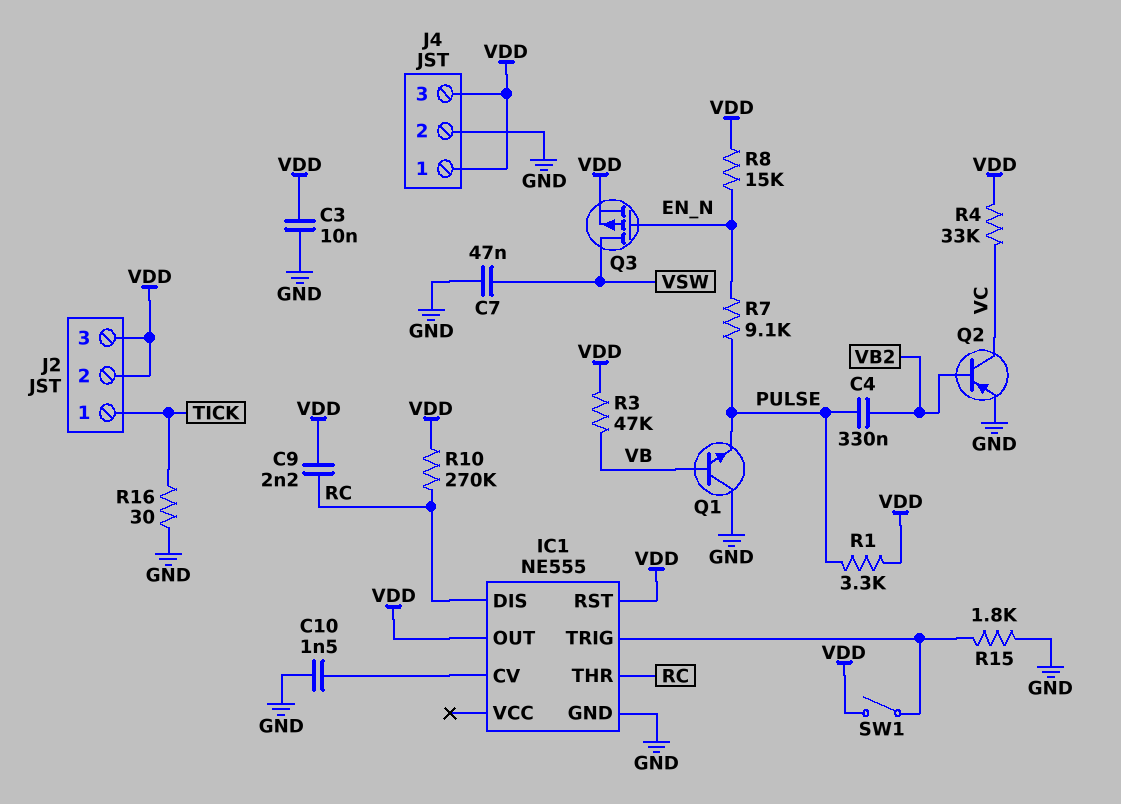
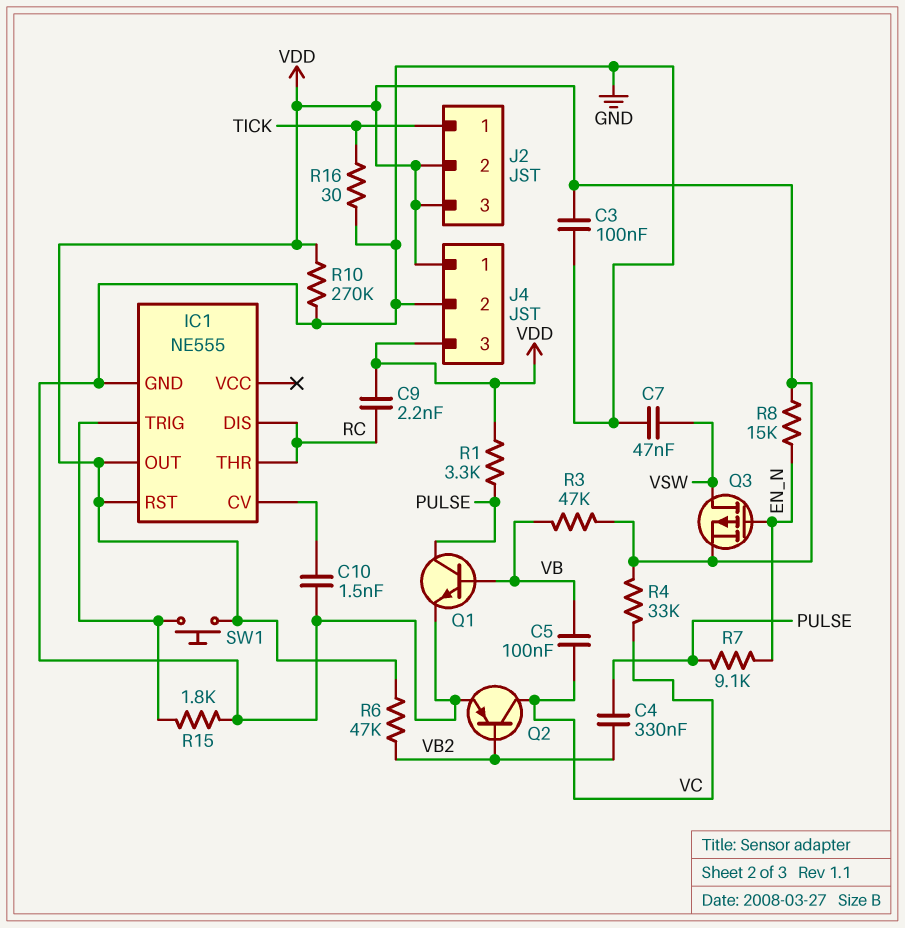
C3: 10nF (GND, VDD) -> 100nF (GND, VDD)
C5: none -> 100nF (VB, VC)
Q1: NPN (B VB, C GND, E PULSE) -> NPN (B VB, C PULSE, E GND)
R6: none -> 47k (VB2, VDD)
R10: 270k (RC, VDD) -> 270k (GND, VDD)
SW1: switch (IC1/TRIG, VDD) -> button (IC1/TRIG, VDD)

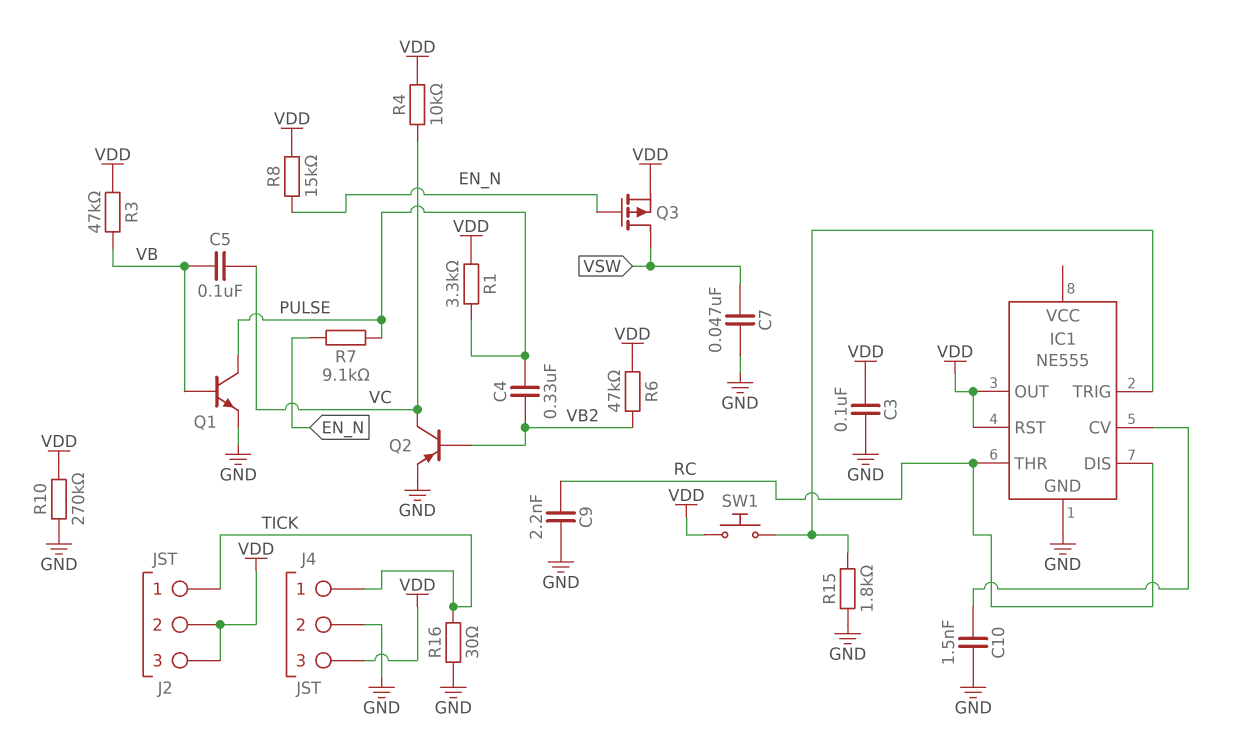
C9: 2.2nF (RC, VDD) -> 2.2nF (GND, RC)
J4 pin 1: VDD -> TICK
R4: 33k (VC, VDD) -> 10k (VC, VDD)

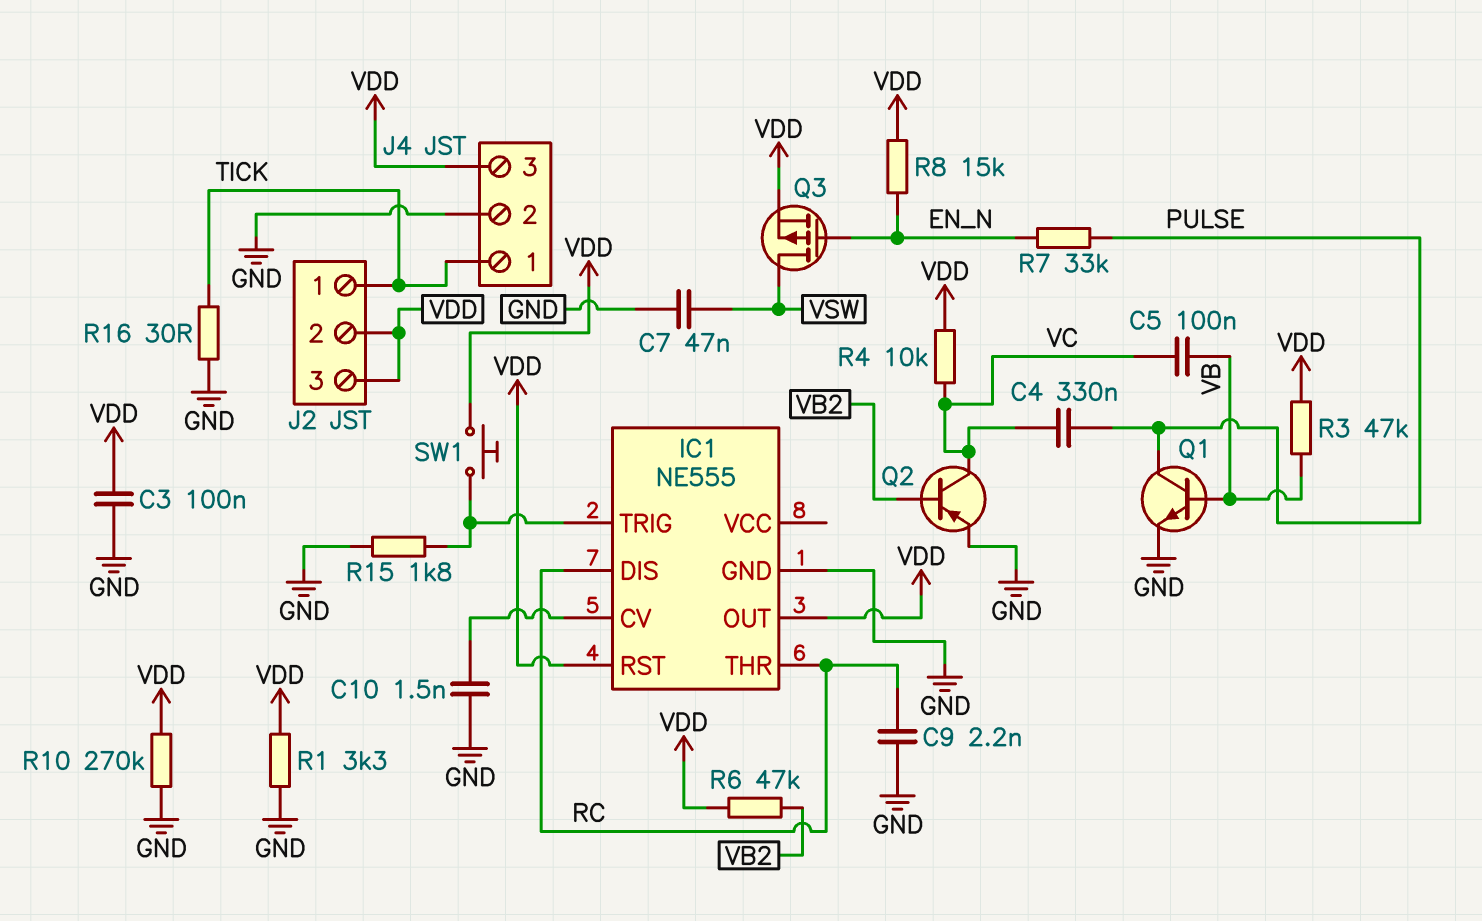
C4: 330nF (PULSE, VB2) -> 330nF (PULSE, VC)
R1: 3.3k (PULSE, VDD) -> 3.3k (GND, VDD)
R7: 9.1k (EN_N, PULSE) -> 33k (EN_N, PULSE)

